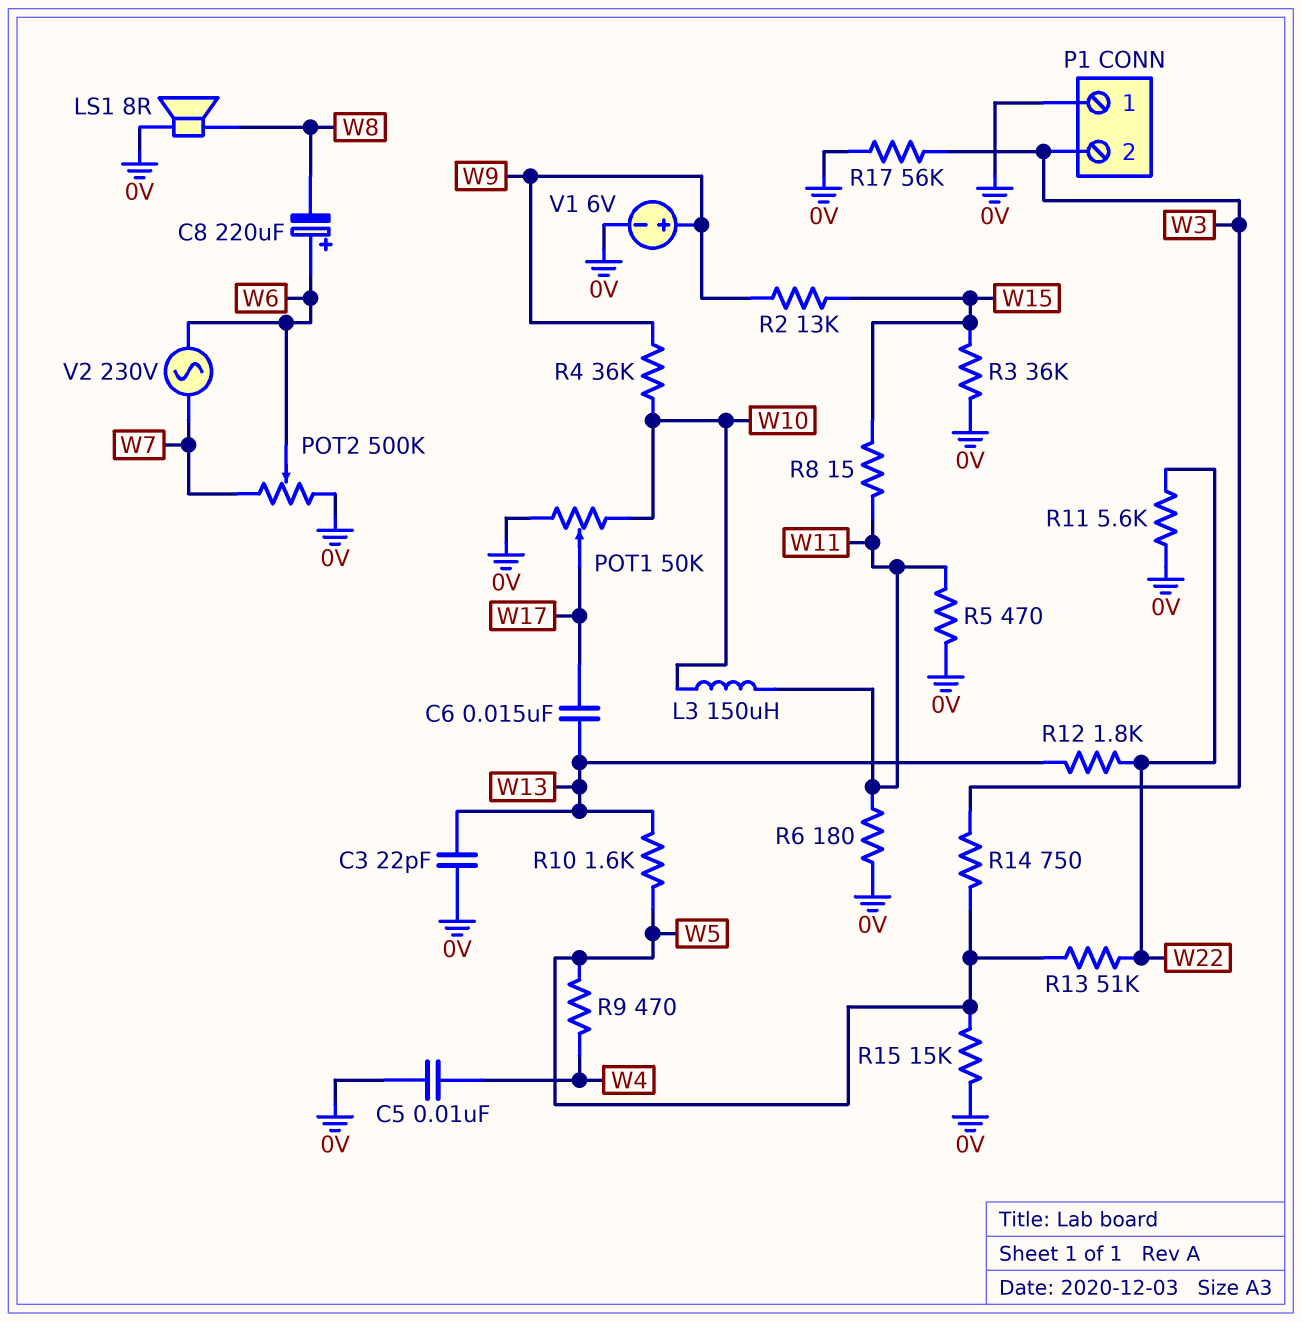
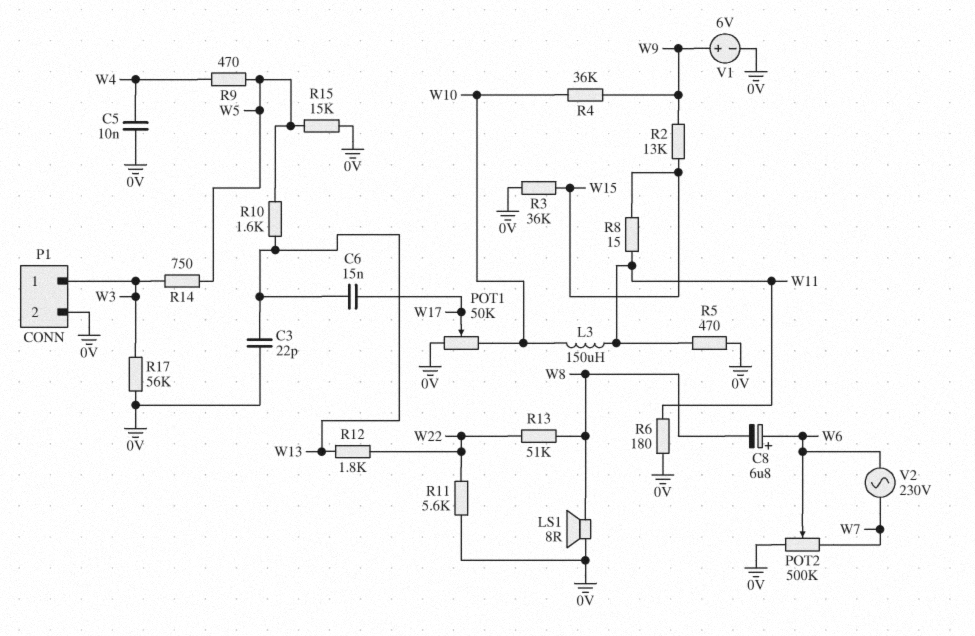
C8: 220uF (plus W6, minus W8) -> 6.8uF (plus W6, minus W8)
P1 pin 1: 0V -> W3
P1 pin 2: W3 -> 0V
R13: 51k (W5, W22) -> 51k (W8, W22)

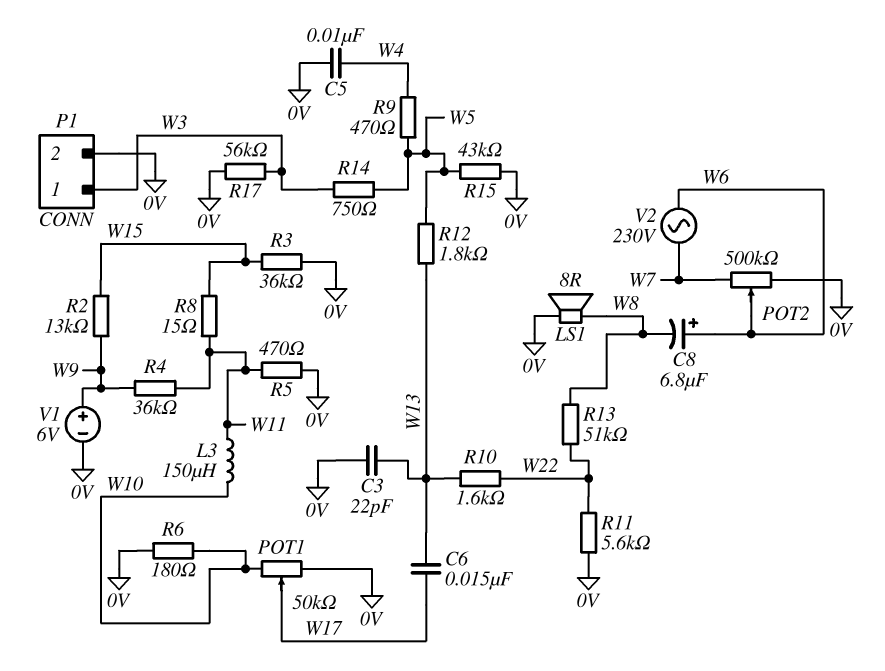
R4: 36k (W9, W10) -> 36k (W9, W11)
R6: 180 (0V, W11) -> 180 (0V, W10)
R10: 1.6k (W5, W13) -> 1.6k (W13, W22)
R12: 1.8k (W13, W22) -> 1.8k (W5, W13)
R15: 15k (0V, W5) -> 43k (0V, W5)

